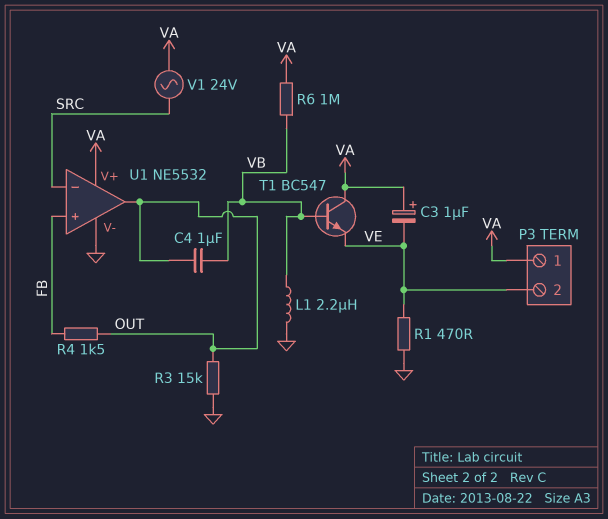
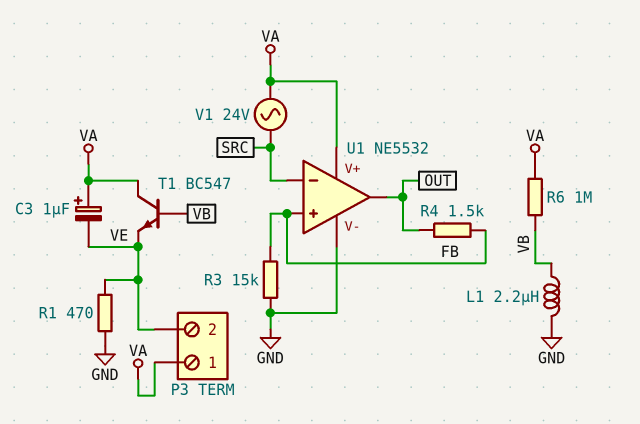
C4: 1uF (OUT, VB) -> none
R3: 15k (GND, OUT) -> 15k (FB, GND)

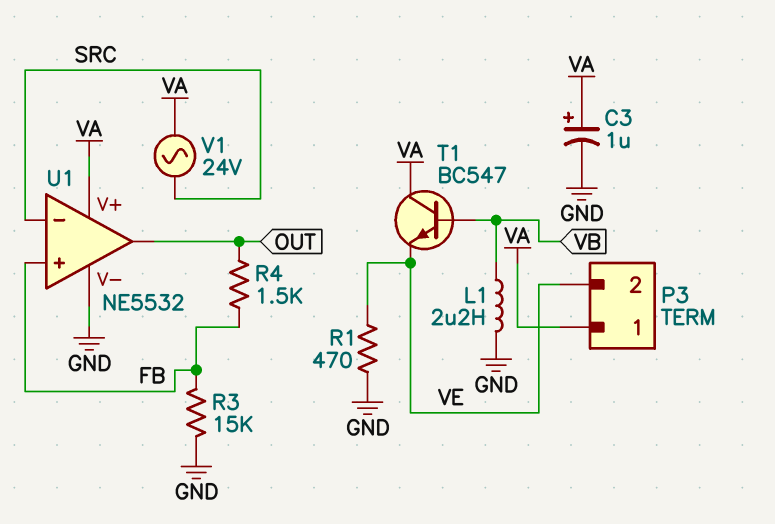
C3: 1uF (plus VA, minus VE) -> 1uF (plus VA, minus GND)
R6: 1M (VA, VB) -> none

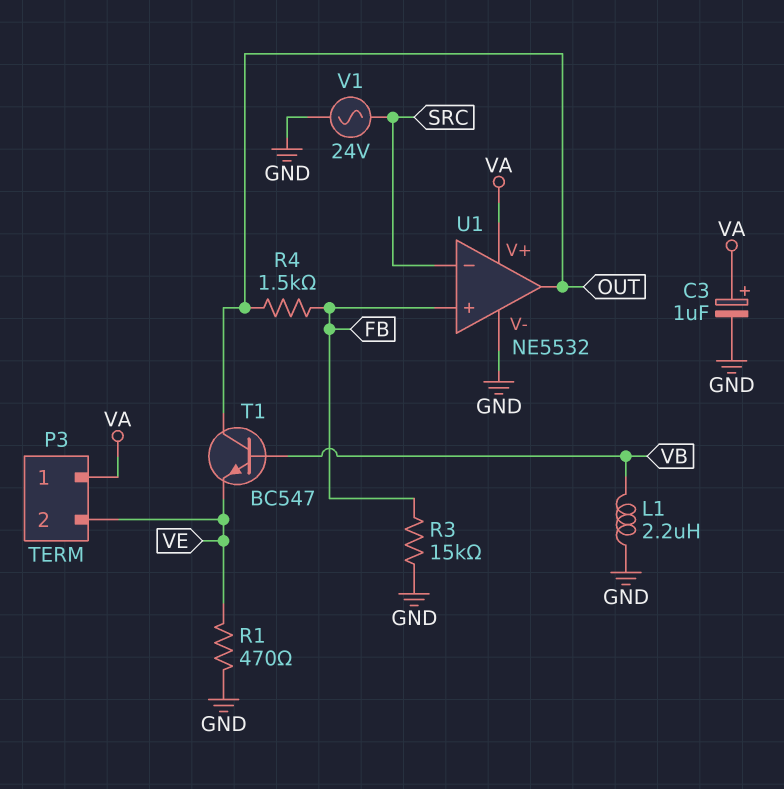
T1: NPN BC547 (B VB, C VA, E VE) -> NPN BC547 (B VB, C OUT, E VE)
V1: AC 24V (SRC, VA) -> AC 24V (GND, SRC)

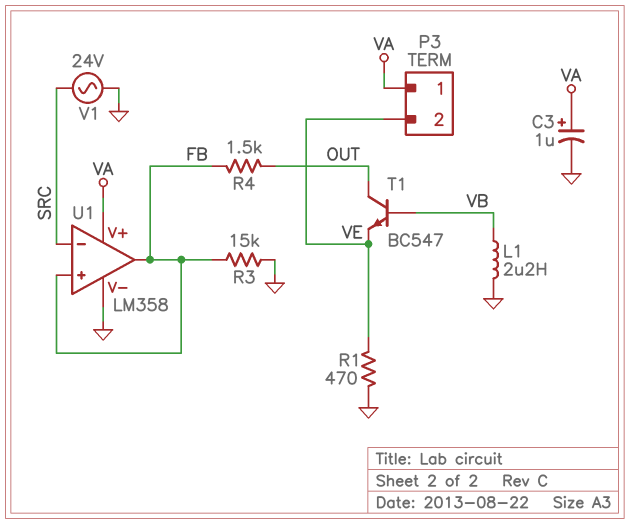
U1: NE5532 -> LM358
U1 pin out: OUT -> FB

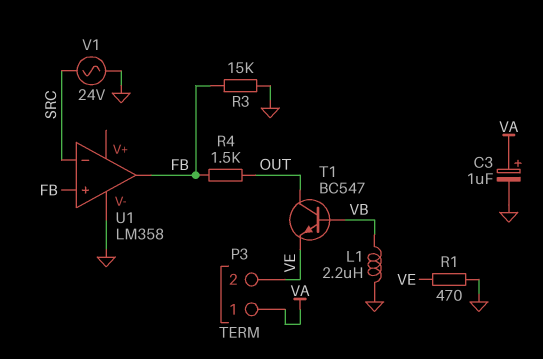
U1 pin V+: VA -> none

